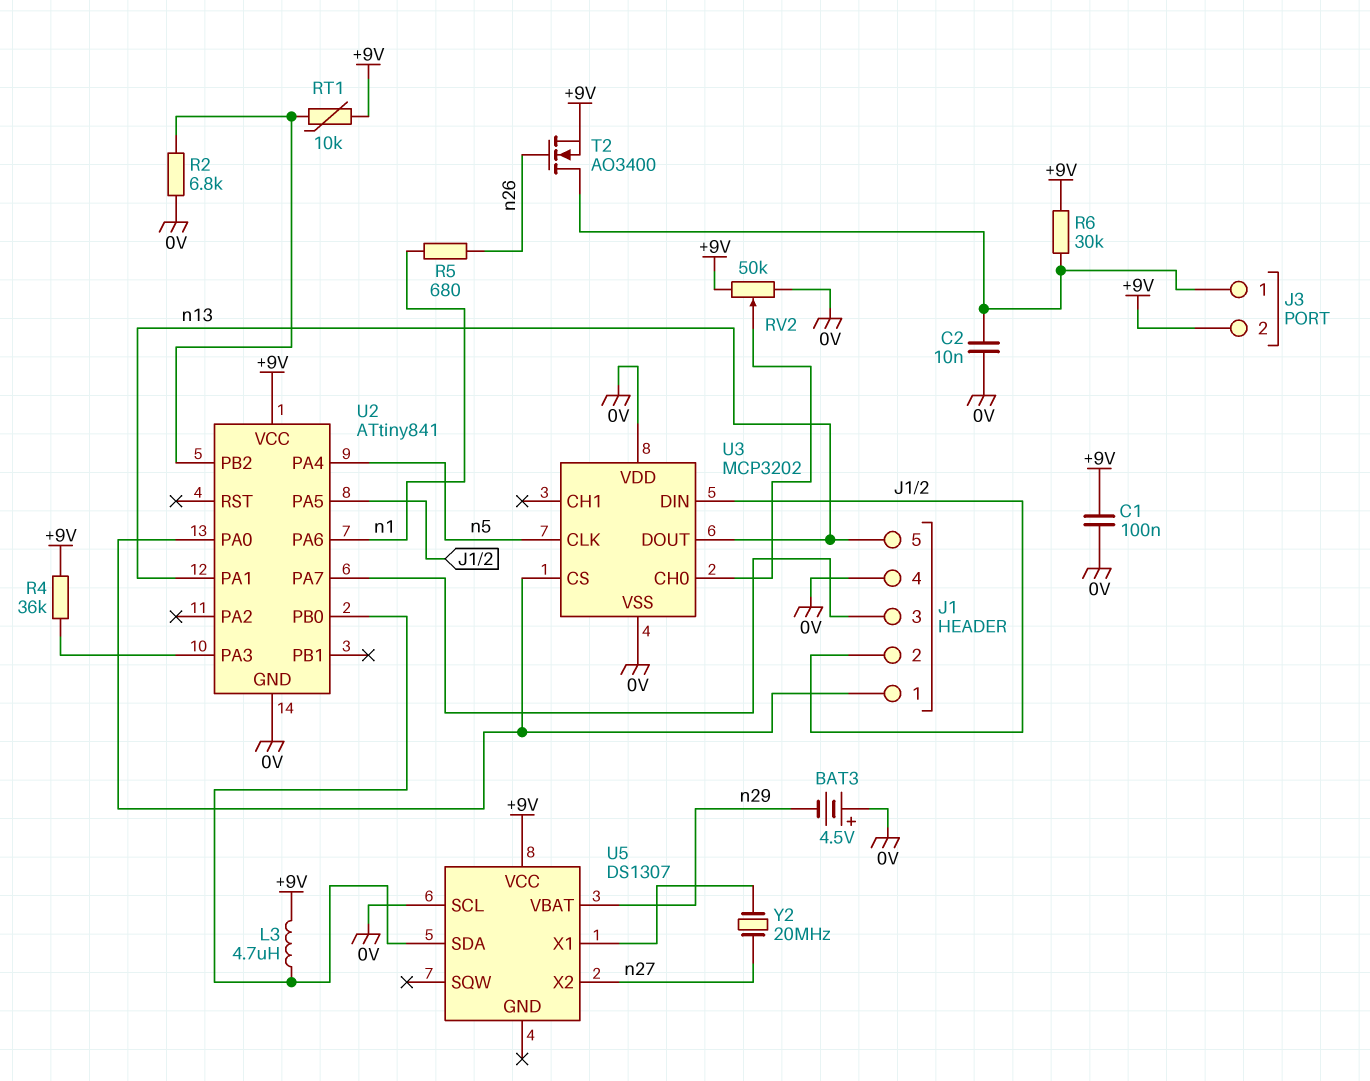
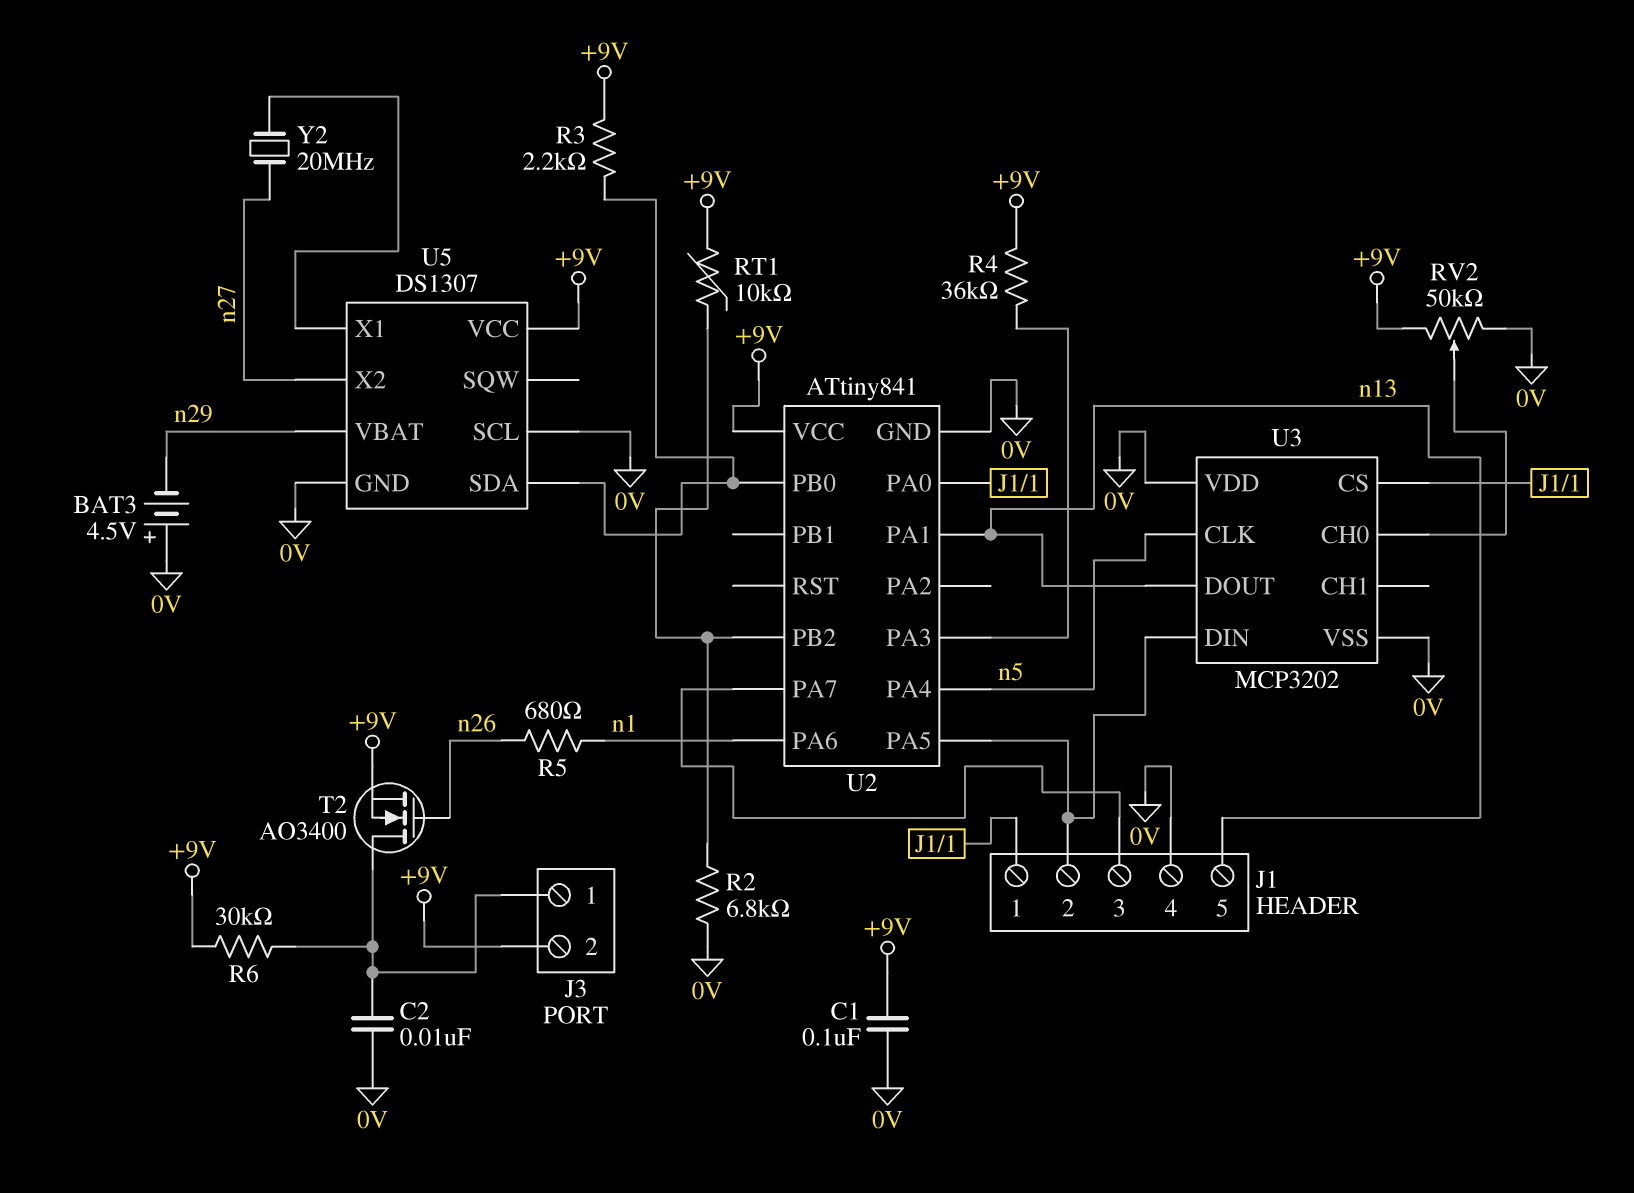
L3: 4.7uH (+9V, U2/PB0) -> none
R3: none -> 2.2k (+9V, U2/PB0)
U5 pin GND: none -> 0V

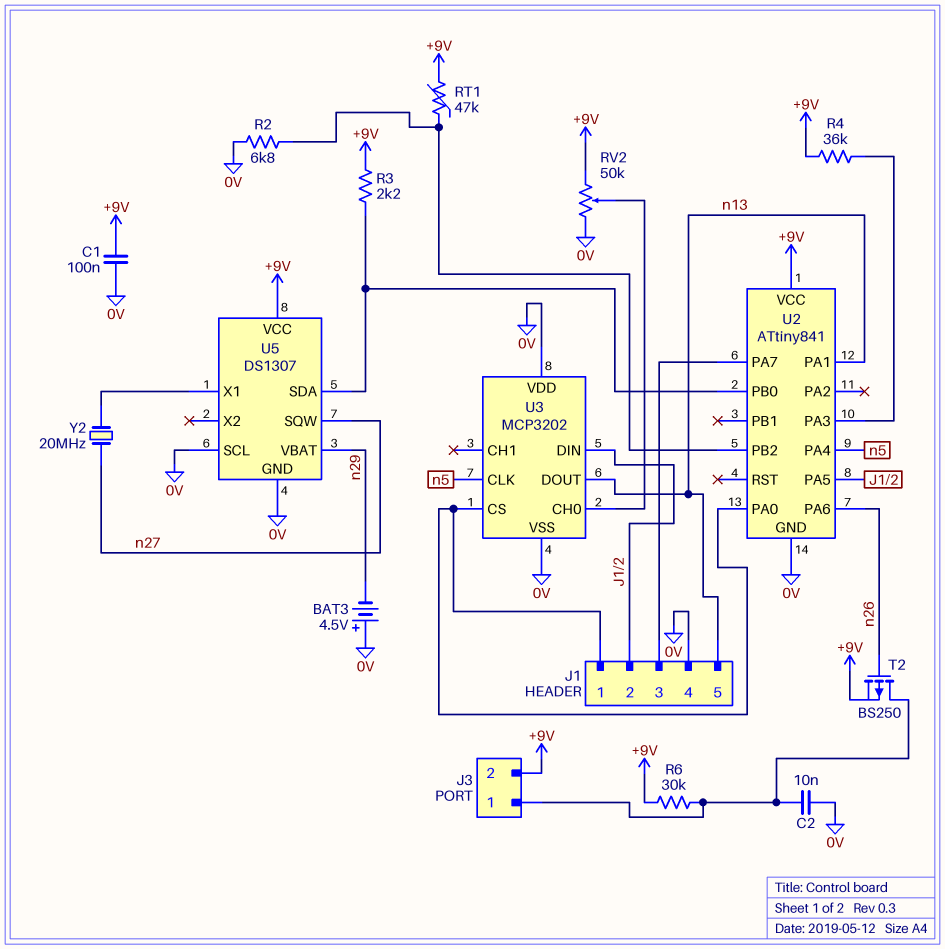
R5: 680 (n1, n26) -> none
RT1: 10k (+9V, U2/PB2) -> 47k (+9V, U2/PB2)
T2: NMOS AO3400 (G n26, D J3/1, S +9V) -> PMOS BS250 (G n26, D J3/1, S +9V)
U2 pin PA6: n1 -> n26
U5 pin SQW: none -> n27
U5 pin X2: n27 -> none

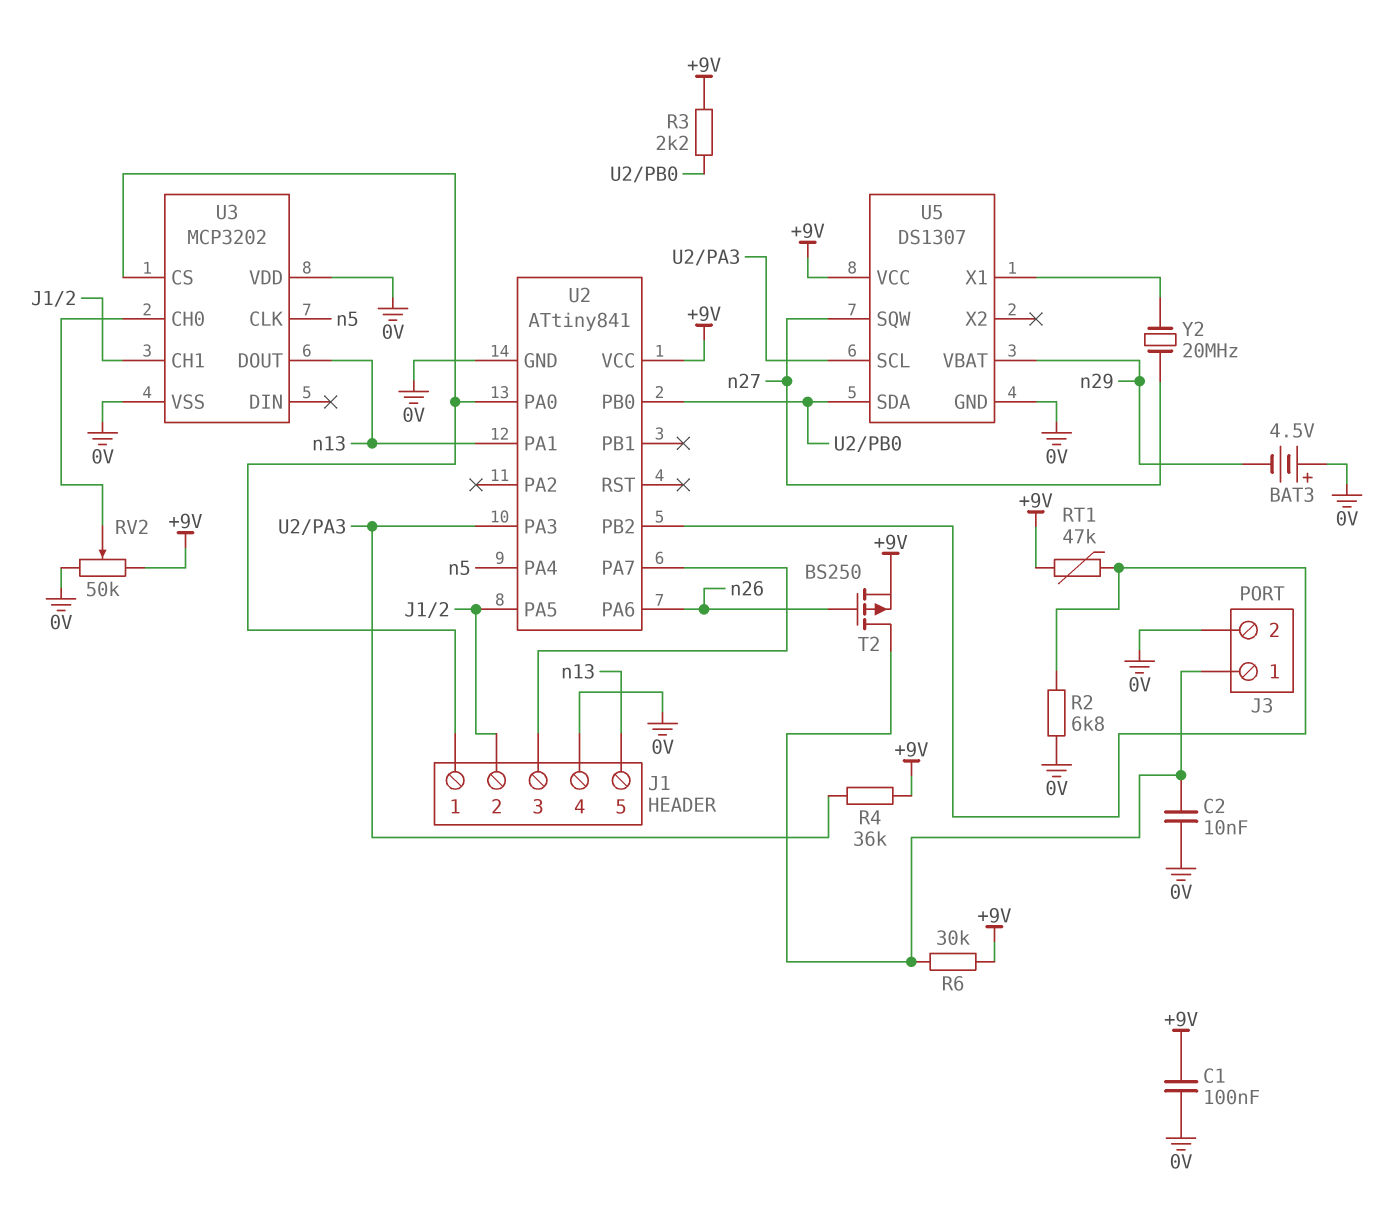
J3 pin 2: +9V -> 0V
U3 pin CH1: none -> J1/2
U3 pin DIN: J1/2 -> none
U5 pin SCL: 0V -> U2/PA3

